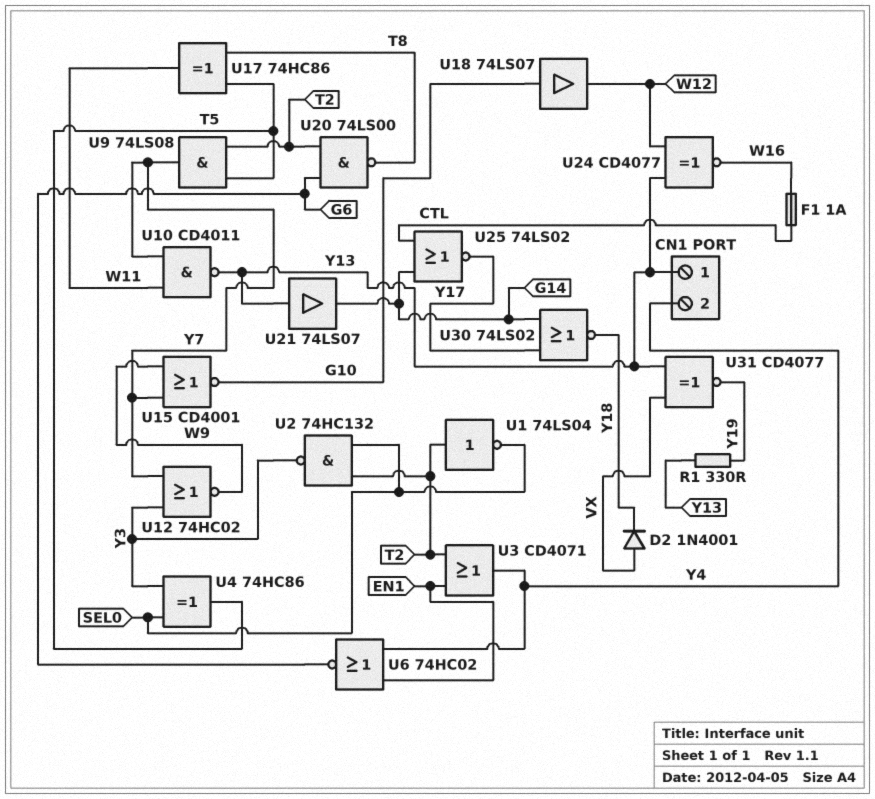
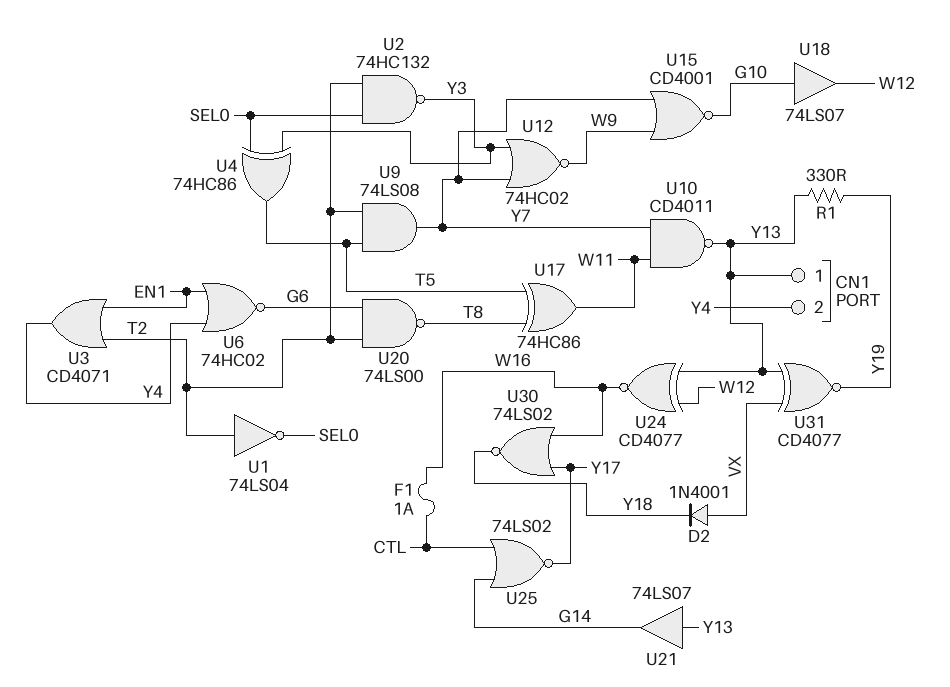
U30: NOR 74LS02 (in G14, in Y17, out Y18) -> NOR 74LS02 (in W16, in Y17, out Y18)

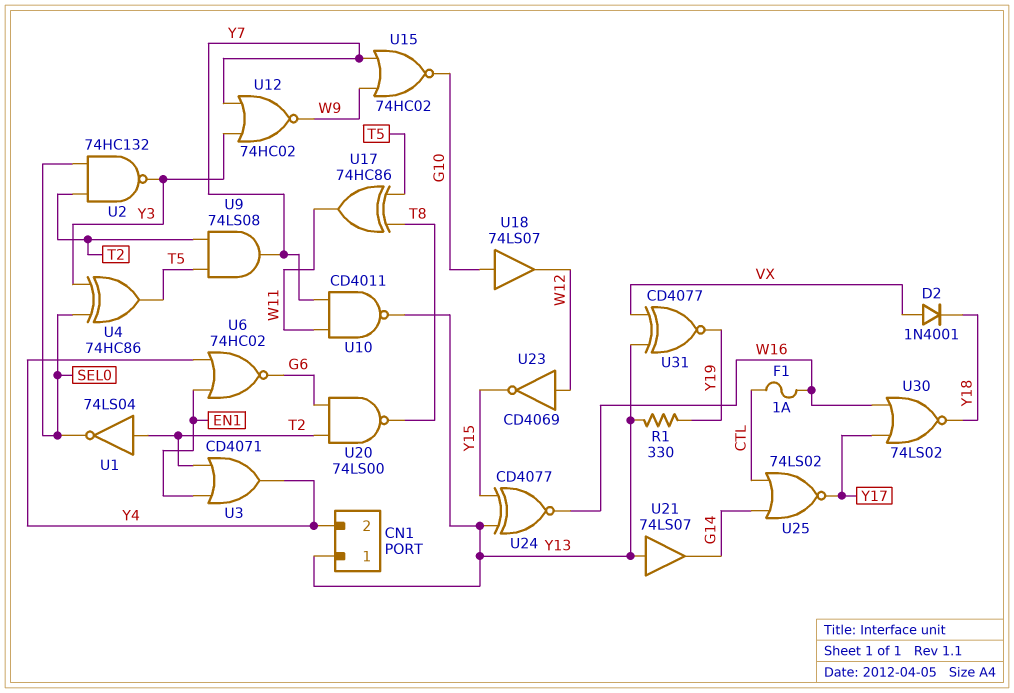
U15: NOR CD4001 (in W9, in Y7, out G10) -> NOR 74HC02 (in W9, in Y7, out G10)
U23: none -> NOT CD4069 (in W12, out Y15)
U24: XNOR CD4077 (in W12, in Y13, out W16) -> XNOR CD4077 (in Y13, in Y15, out W16)

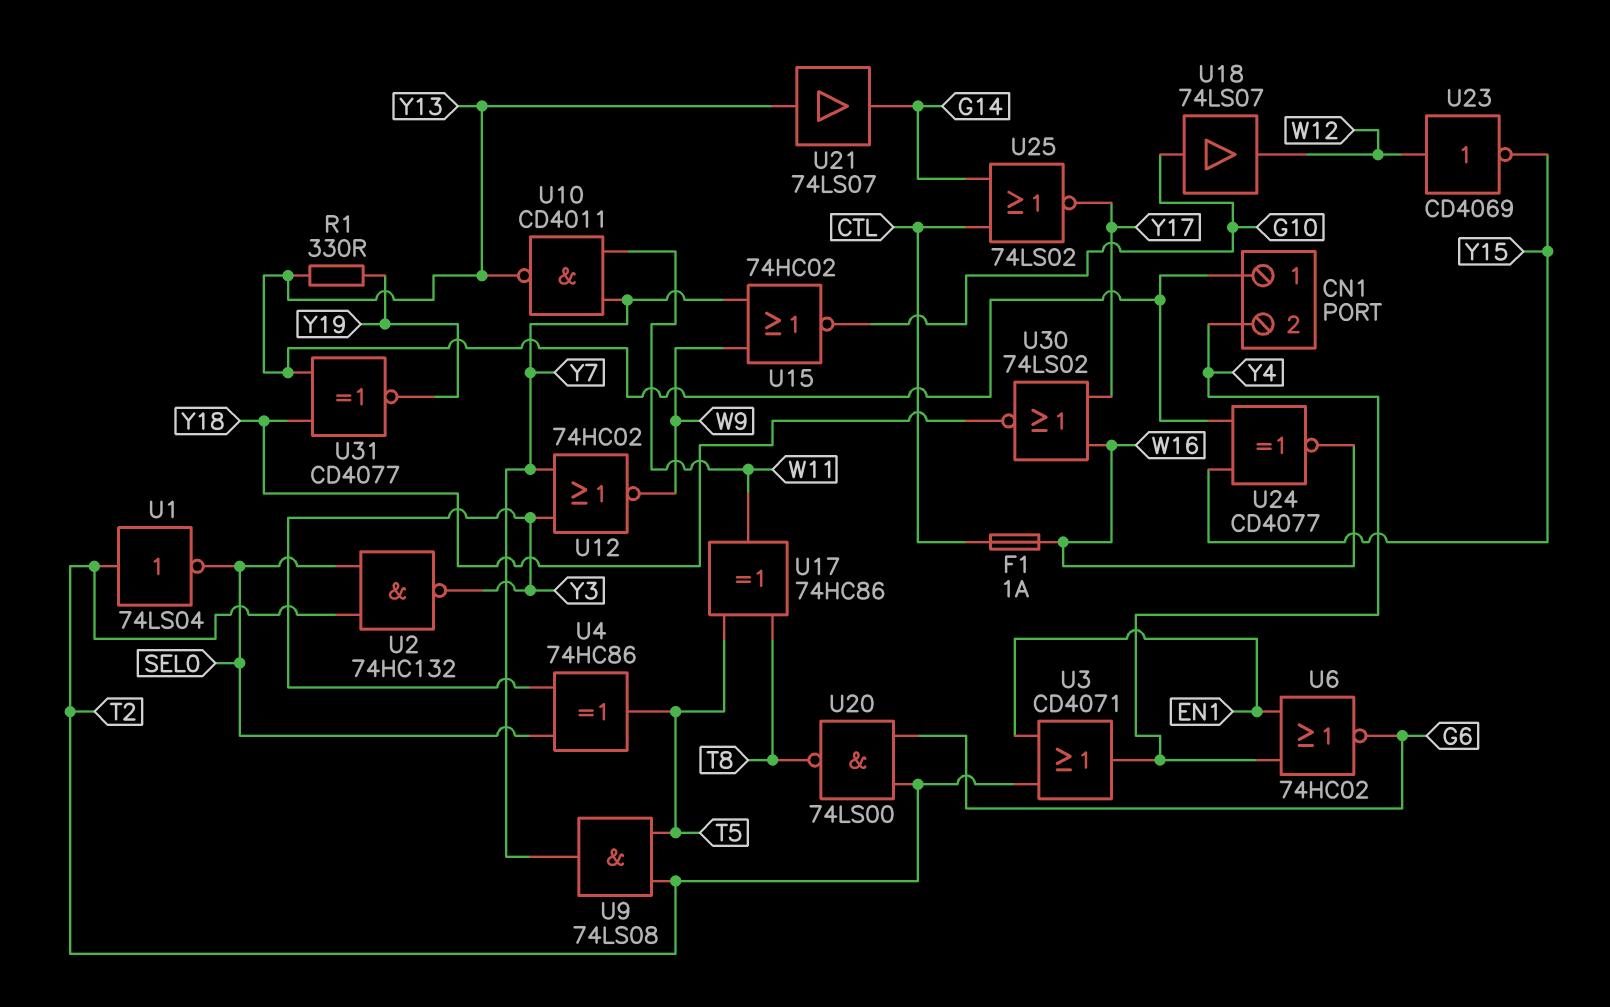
D2: diode 1N4001 (A VX, K Y18) -> none
U31: XNOR CD4077 (in VX, in Y13, out Y19) -> XNOR CD4077 (in Y13, in Y18, out Y19)

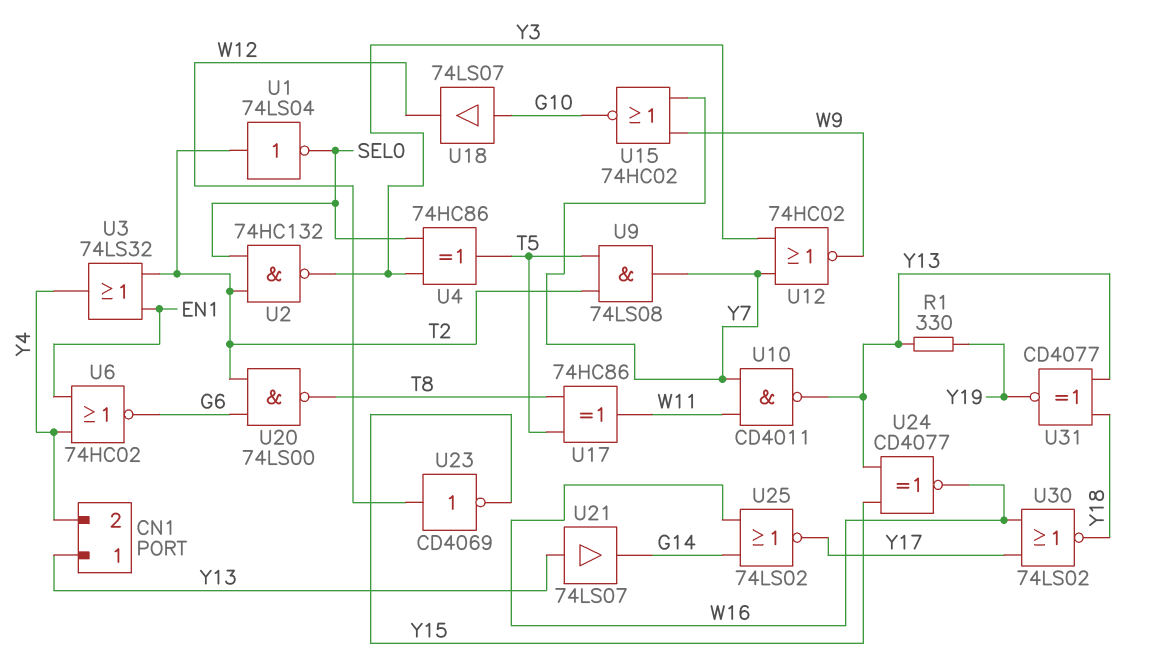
F1: 1A (CTL, W16) -> none
U3: OR CD4071 (in EN1, in T2, out Y4) -> OR 74LS32 (in EN1, in T2, out Y4)
U25: NOR 74LS02 (in CTL, in G14, out Y17) -> NOR 74LS02 (in G14, in W16, out Y17)

